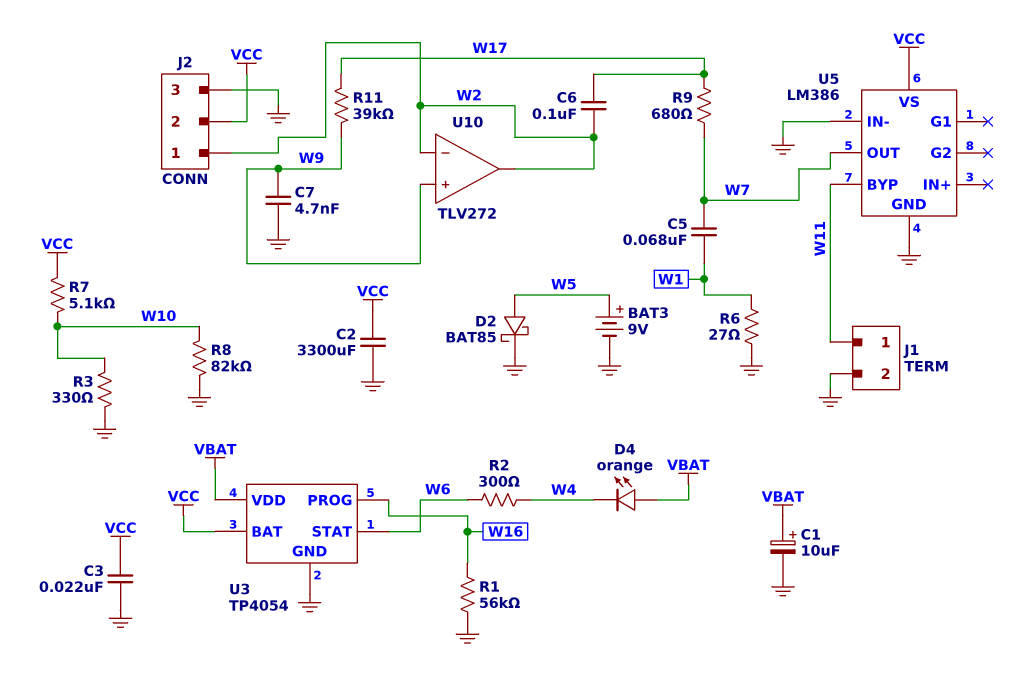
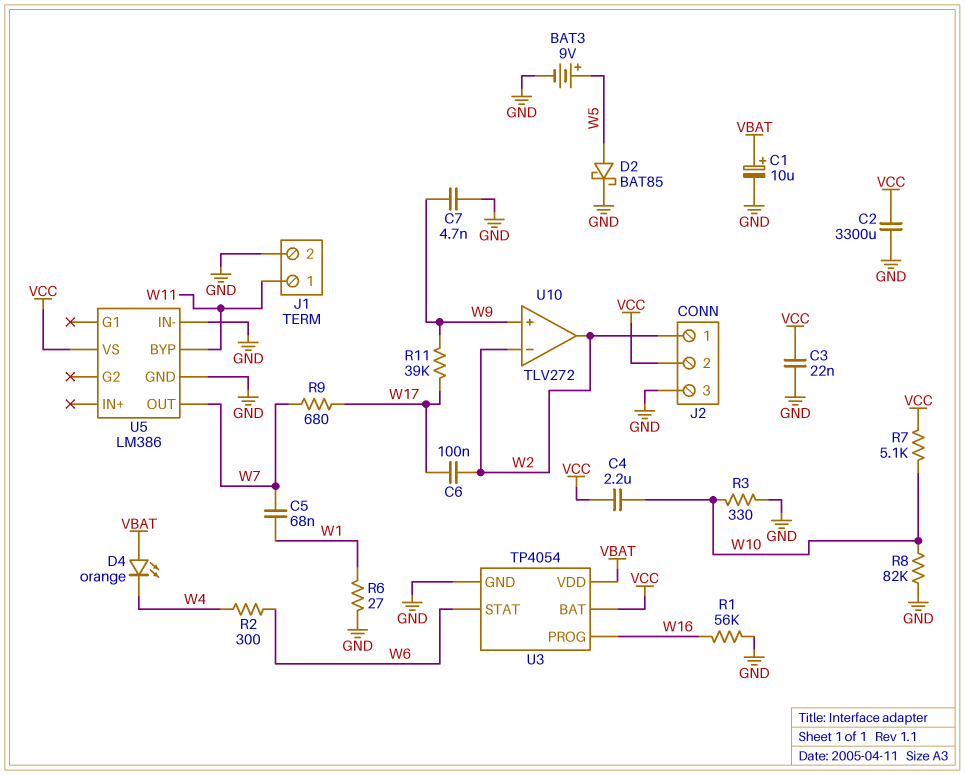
C4: none -> 2.2uF (VCC, W10)

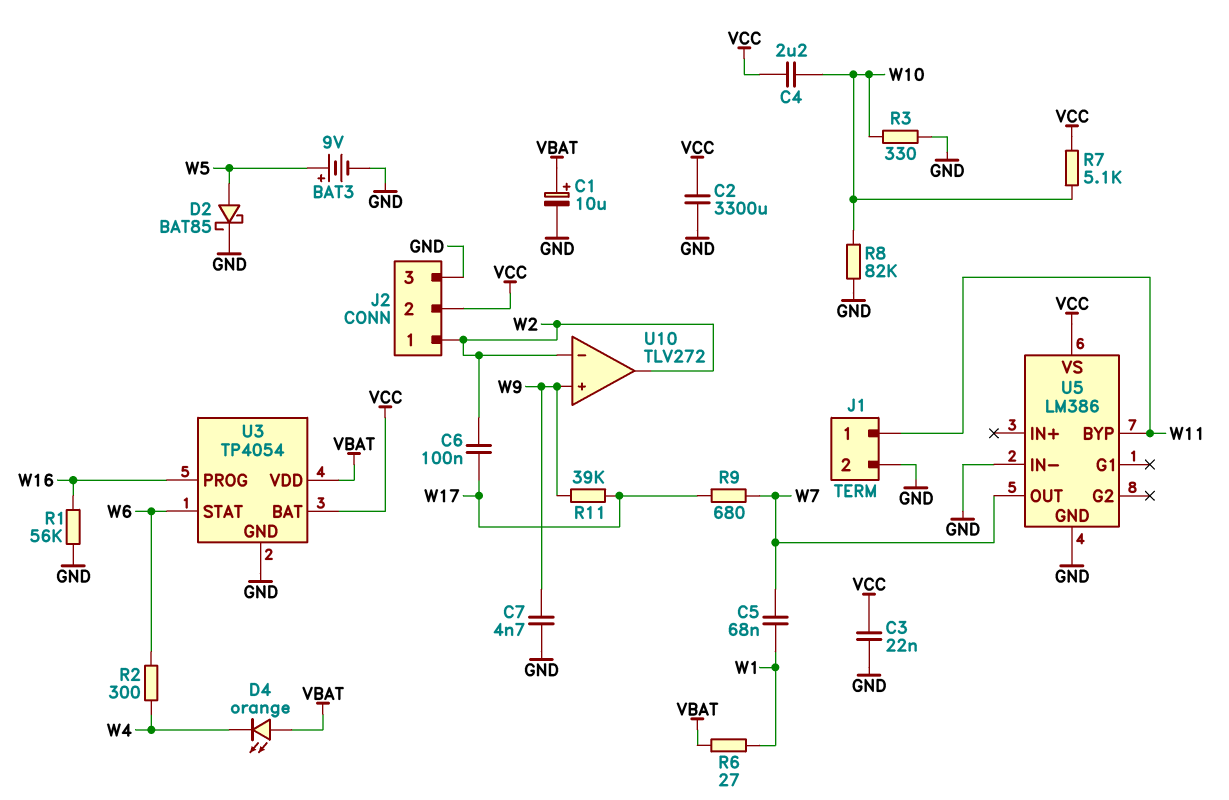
R6: 27 (GND, W1) -> 27 (VBAT, W1)

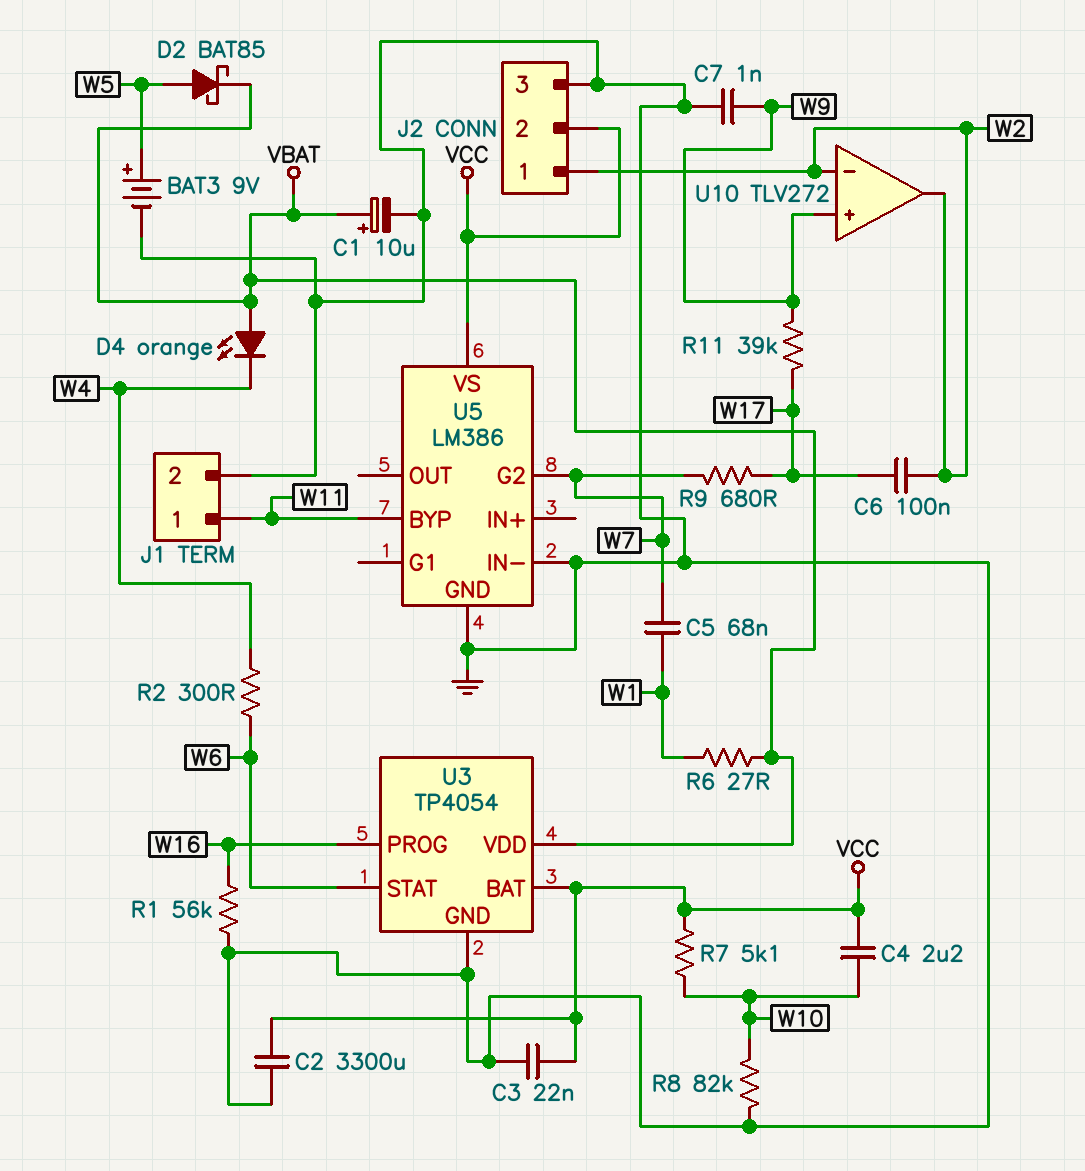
C7: 4.7nF (GND, W9) -> 1nF (GND, W9)
D2: schottky BAT85 (A W5, K GND) -> schottky BAT85 (A W5, K VBAT)
R3: 330 (GND, W10) -> none
U5 pin G2: none -> W7
U5 pin OUT: W7 -> none

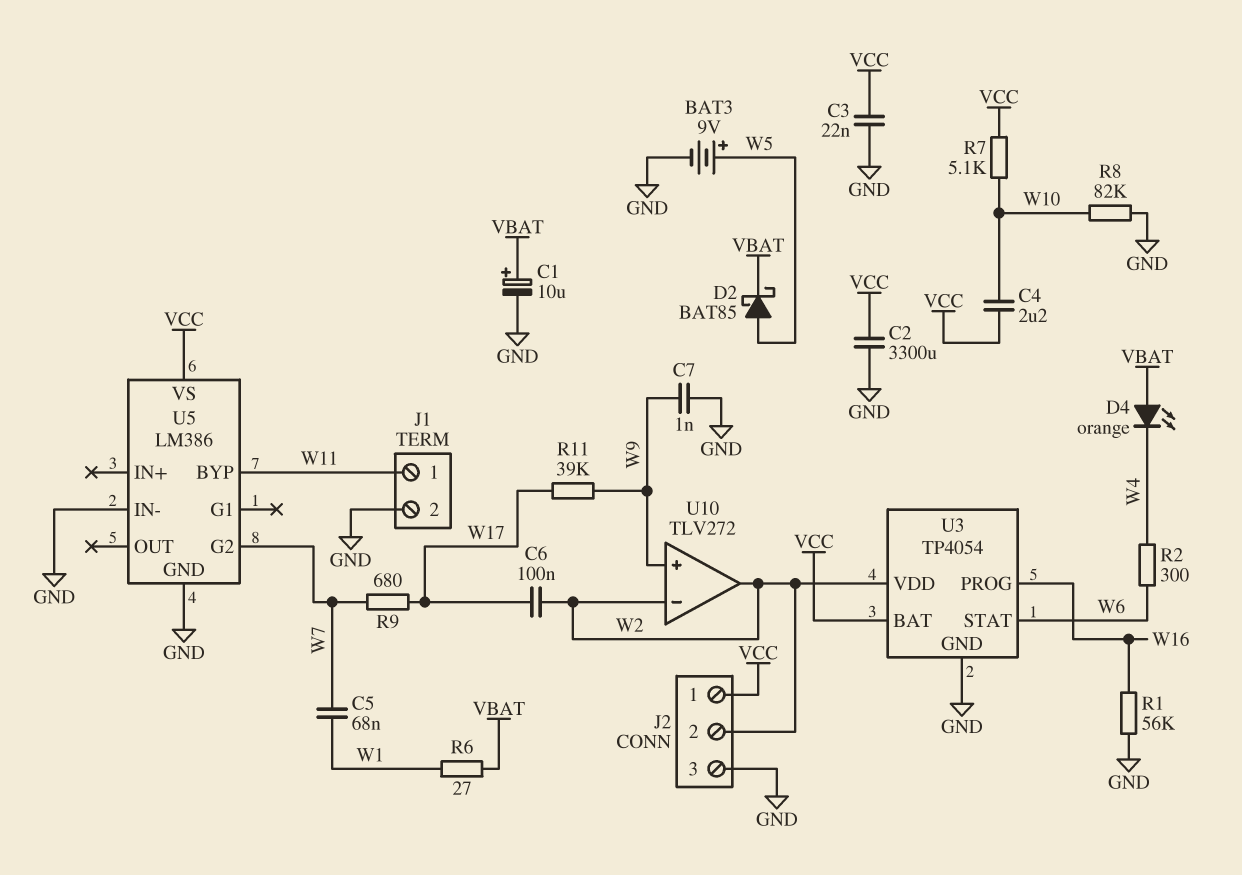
J2 pin 1: W2 -> VCC
J2 pin 2: VCC -> W2
U3 pin VDD: VBAT -> W2

